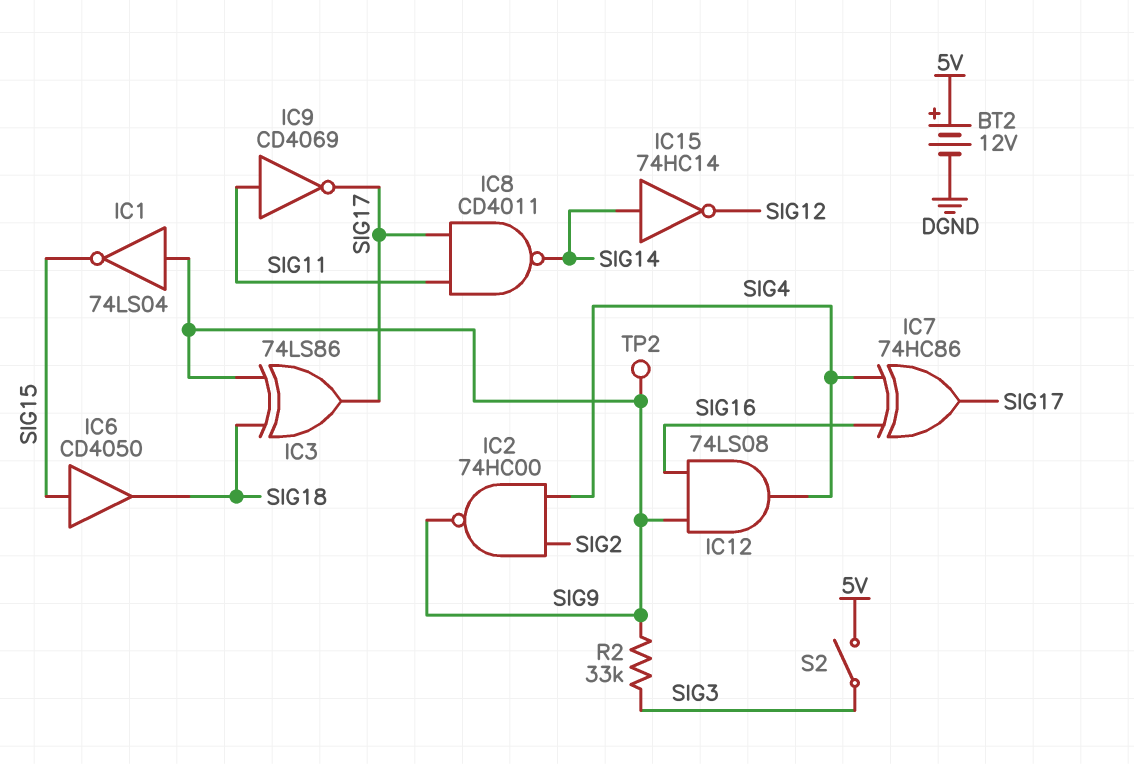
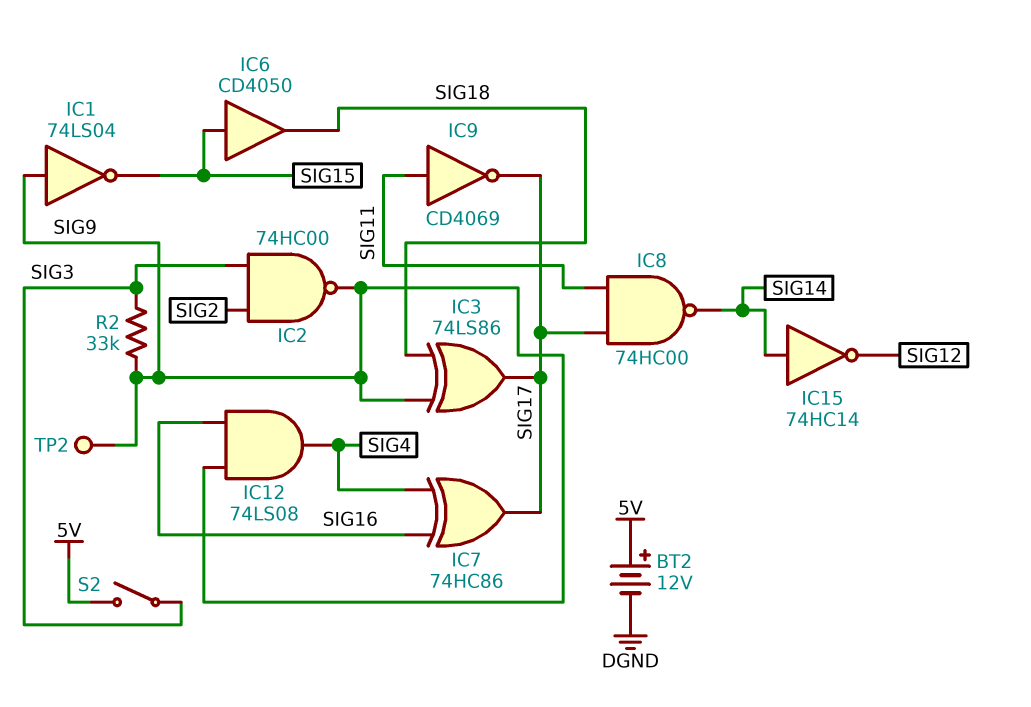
IC2: NAND 74HC00 (in SIG2, in SIG4, out SIG9) -> NAND 74HC00 (in SIG2, in SIG3, out SIG9)
IC8: NAND CD4011 (in SIG11, in SIG17, out SIG14) -> NAND 74HC00 (in SIG11, in SIG17, out SIG14)

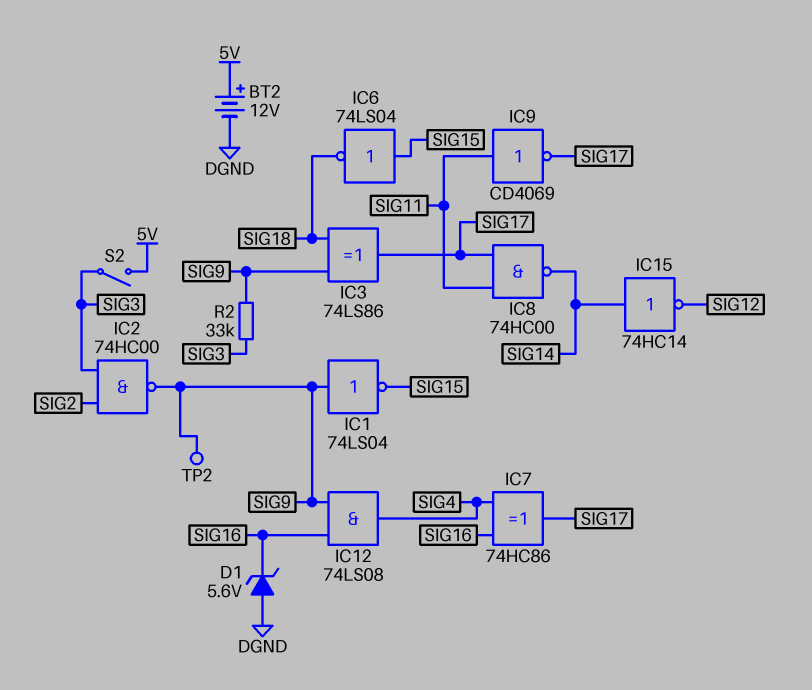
D1: none -> zener 5.6V (A DGND, K SIG16)
IC6: buffer CD4050 (in SIG15, out SIG18) -> NOT 74LS04 (in SIG15, out SIG18)

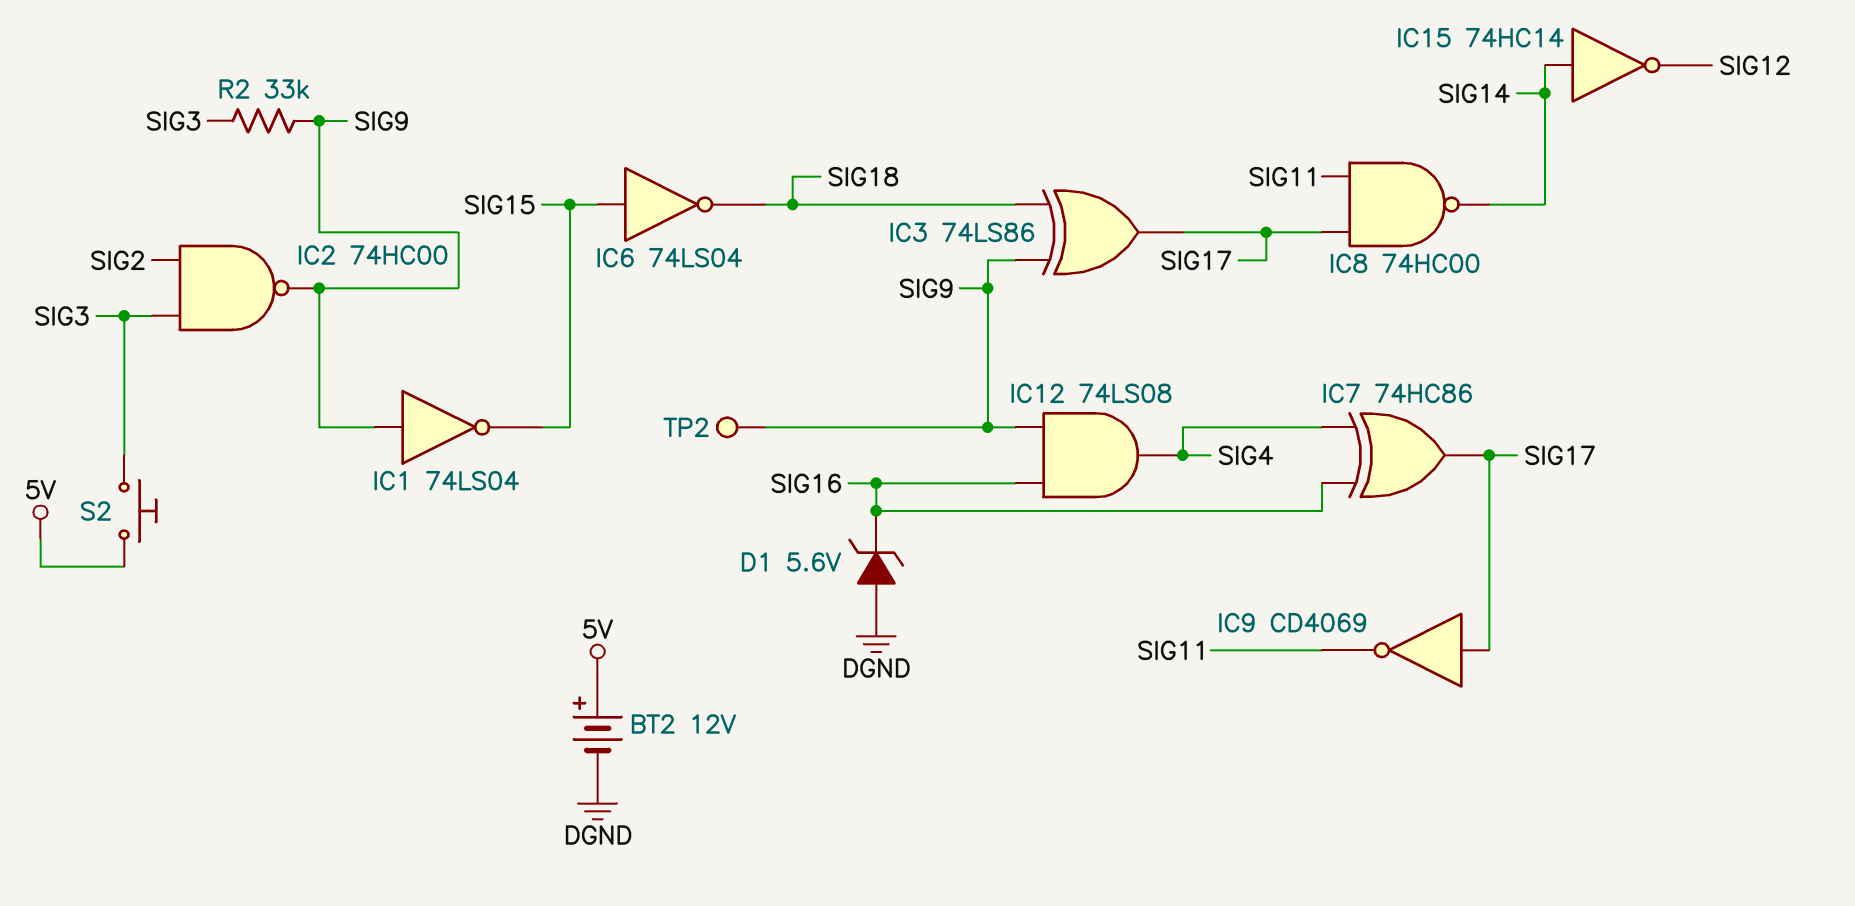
IC9: NOT CD4069 (in SIG11, out SIG17) -> NOT CD4069 (in SIG17, out SIG11)
S2: switch (5V, SIG3) -> button (5V, SIG3)

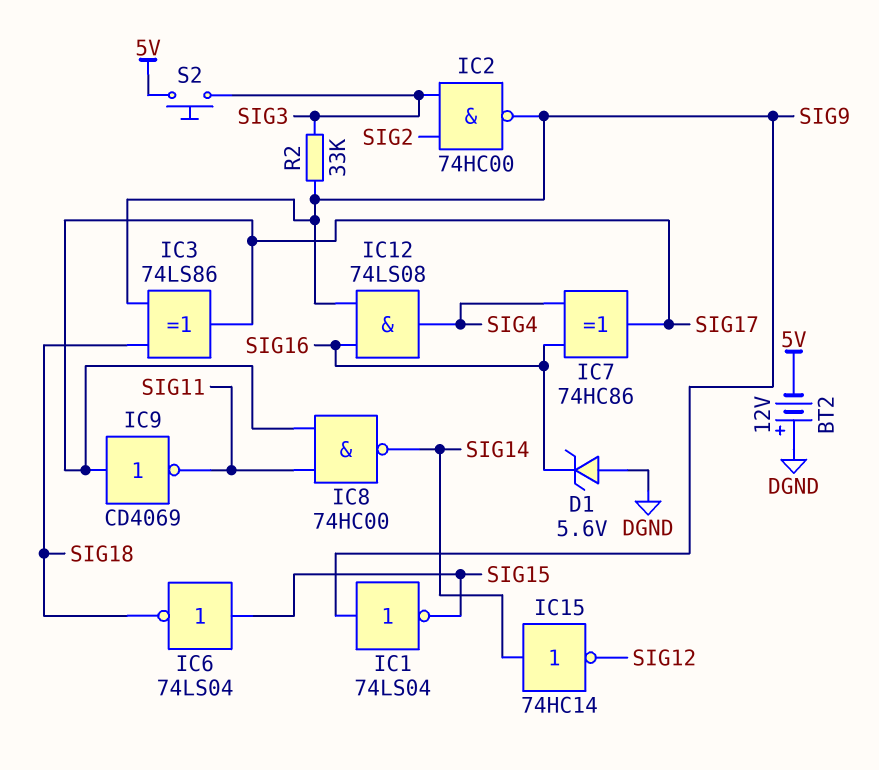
BT2: 12V (plus 5V, minus DGND) -> 12V (plus DGND, minus 5V)
TP2: test point (SIG9) -> none

